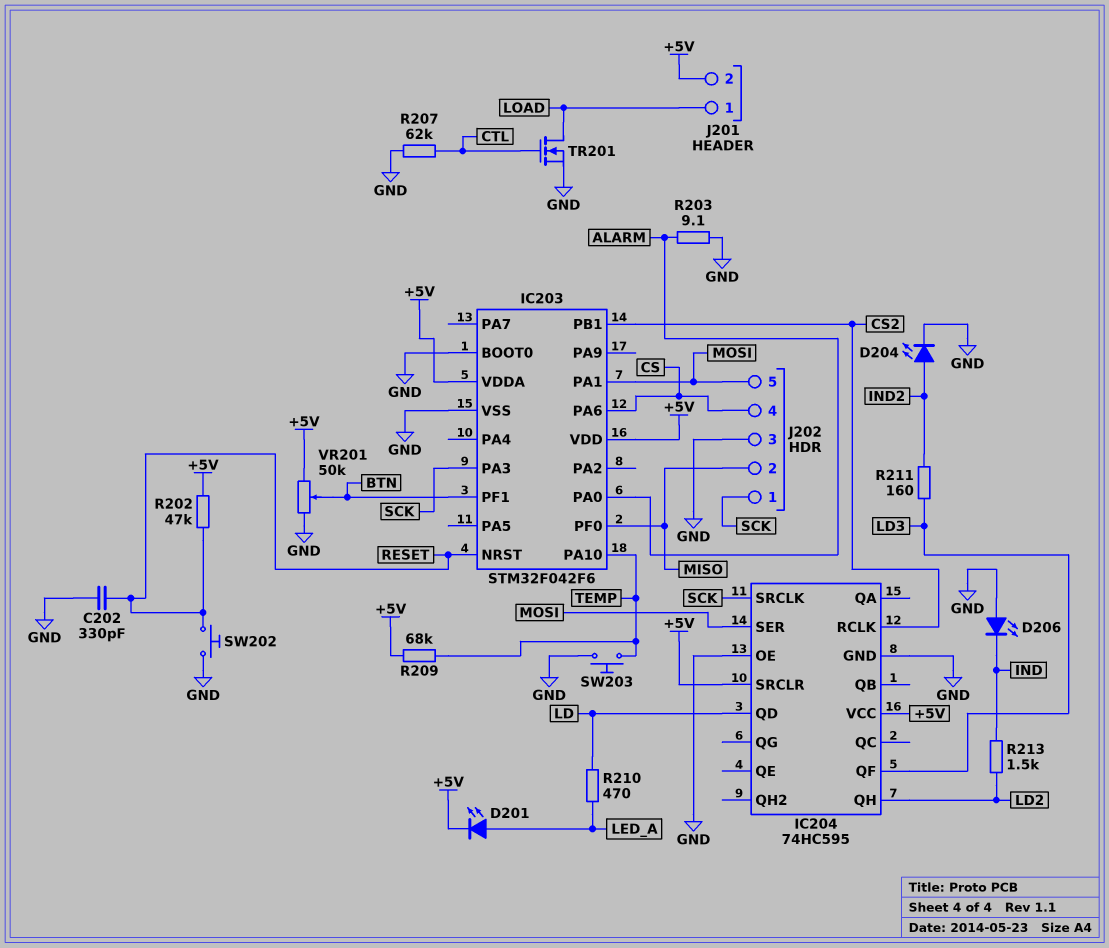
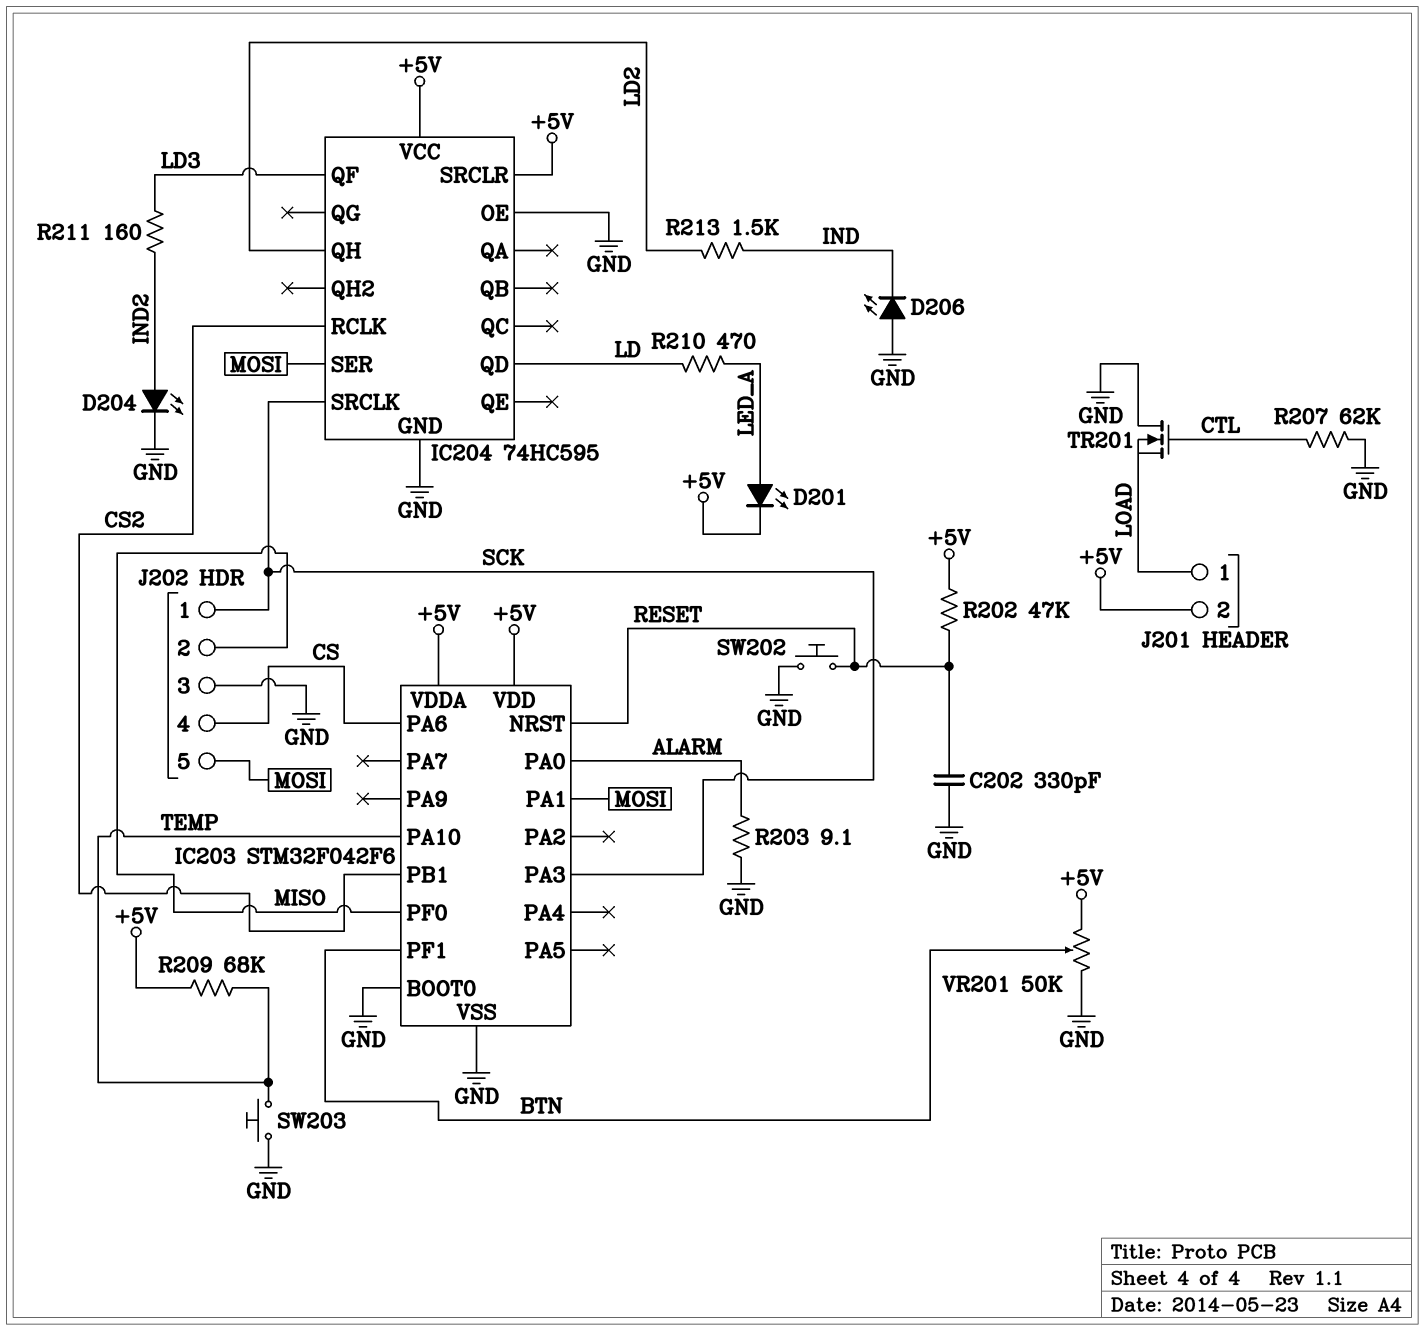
TR201: NMOS (G CTL, D LOAD, S GND) -> NMOS (G CTL, D GND, S LOAD)

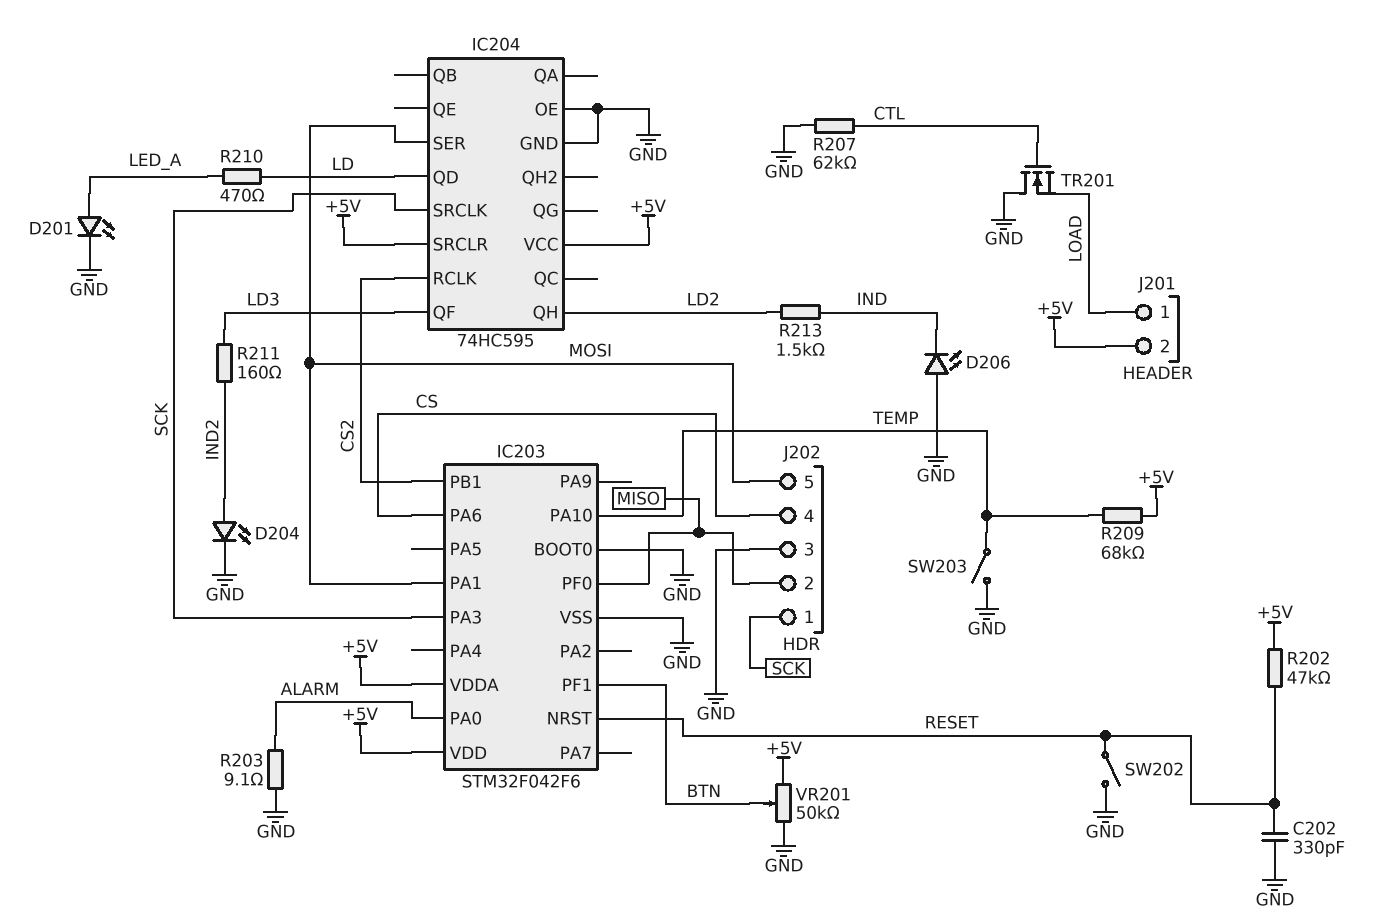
D201: LED (A LED_A, K +5V) -> LED (A LED_A, K GND)
SW202: button (GND, RESET) -> switch (GND, RESET)
SW203: button (GND, TEMP) -> switch (GND, TEMP)

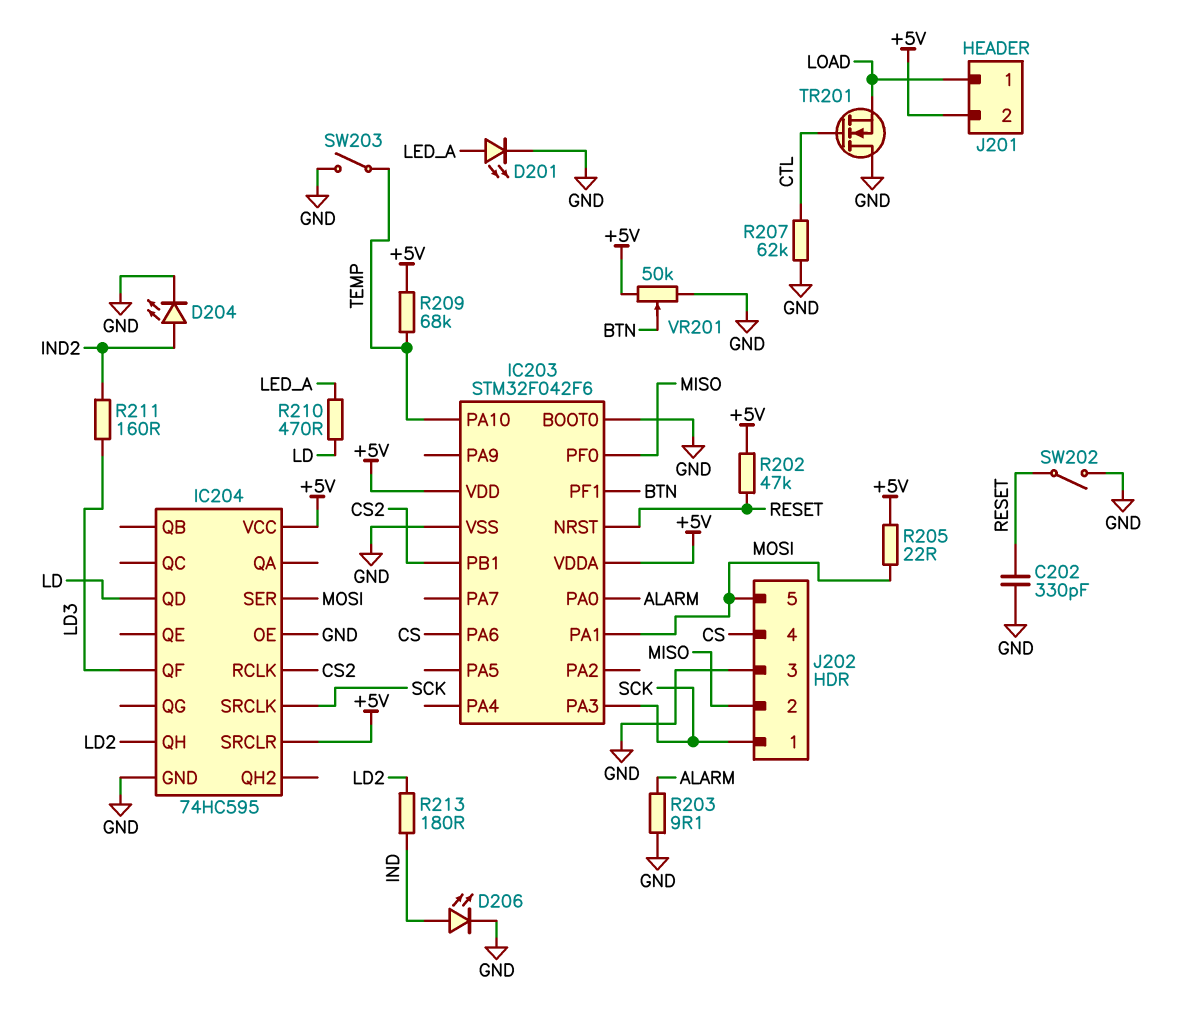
D206: LED (A GND, K IND) -> LED (A IND, K GND)
R205: none -> 22 (+5V, MOSI)
R213: 1.5k (IND, LD2) -> 180 (IND, LD2)

